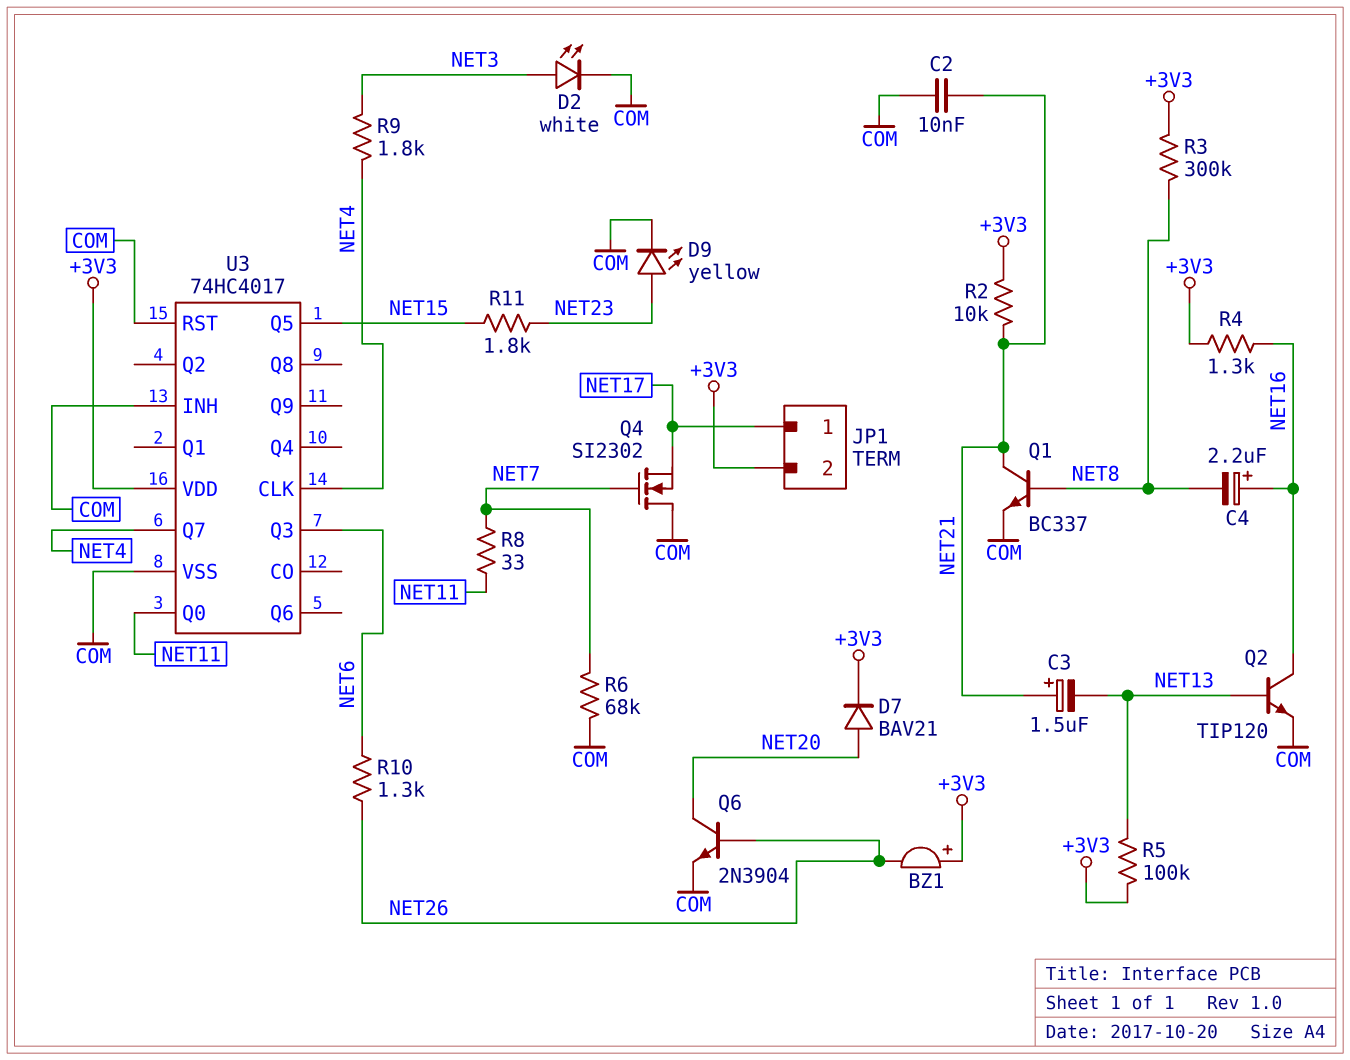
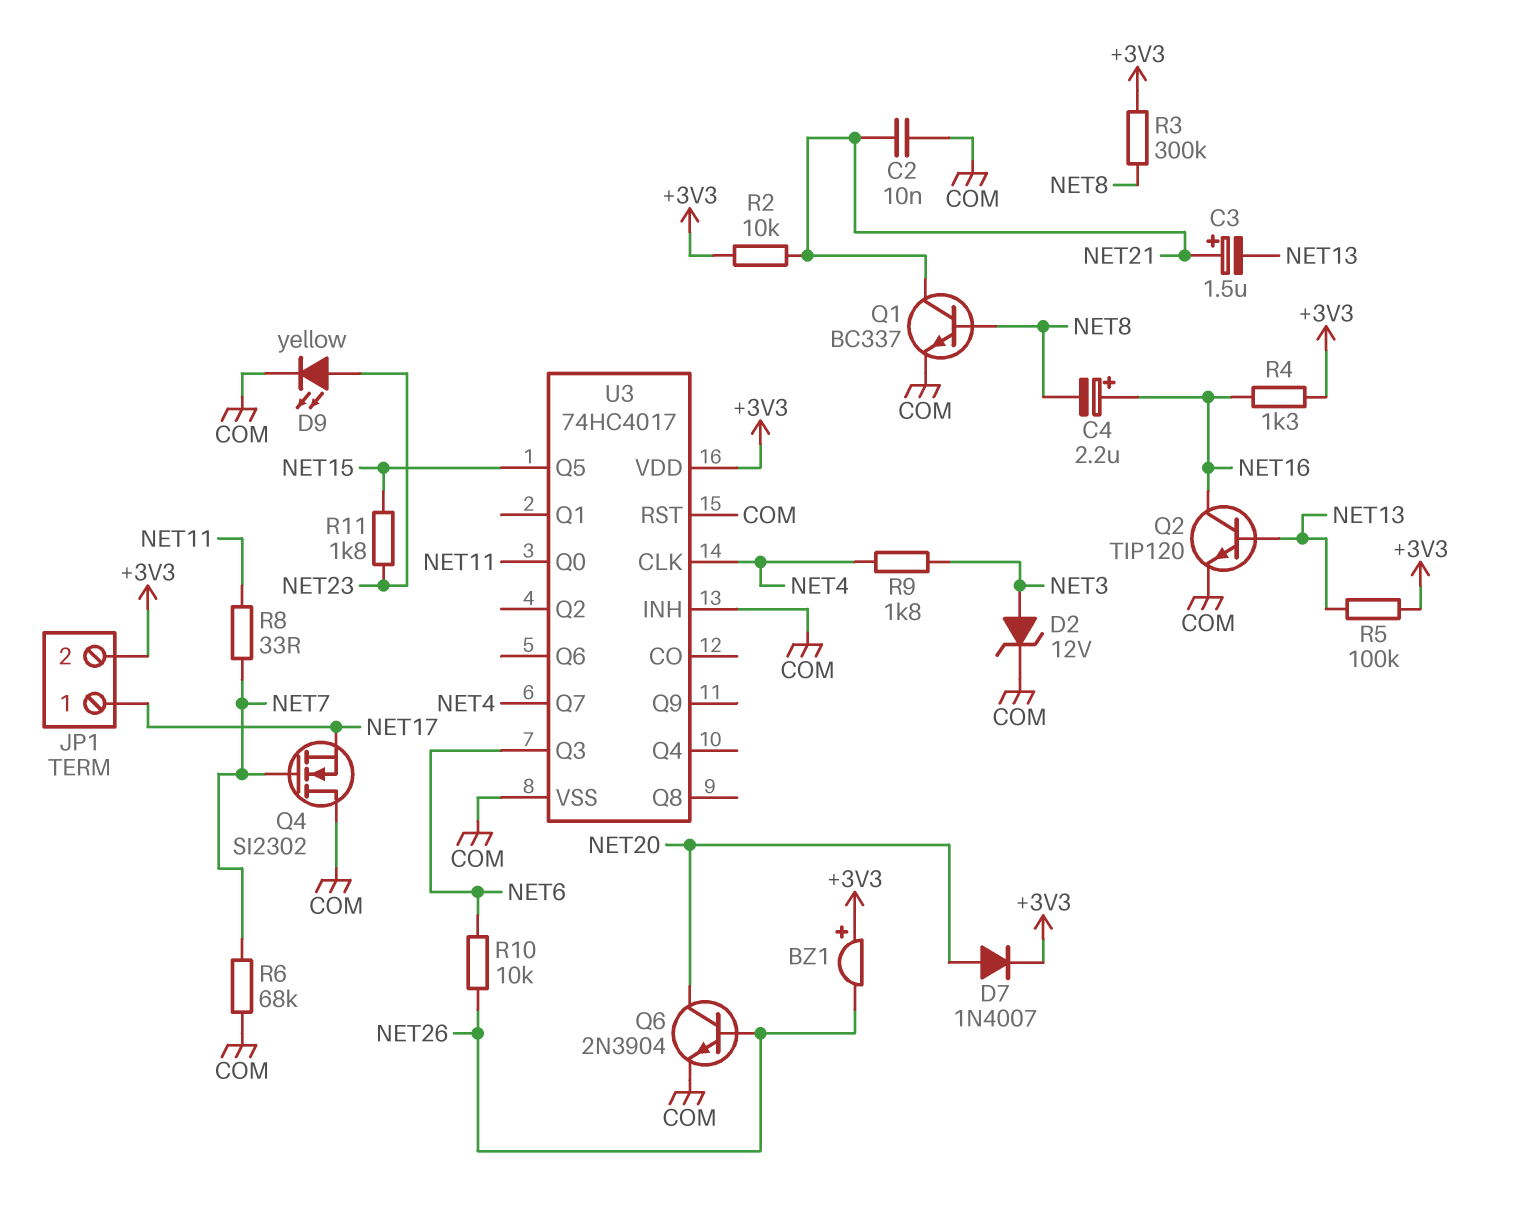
D2: LED white (A NET3, K COM) -> zener 12V (A NET3, K COM)
D7: diode BAV21 (A NET20, K +3V3) -> diode 1N4007 (A NET20, K +3V3)
R10: 1.3k (NET6, NET26) -> 10k (NET6, NET26)

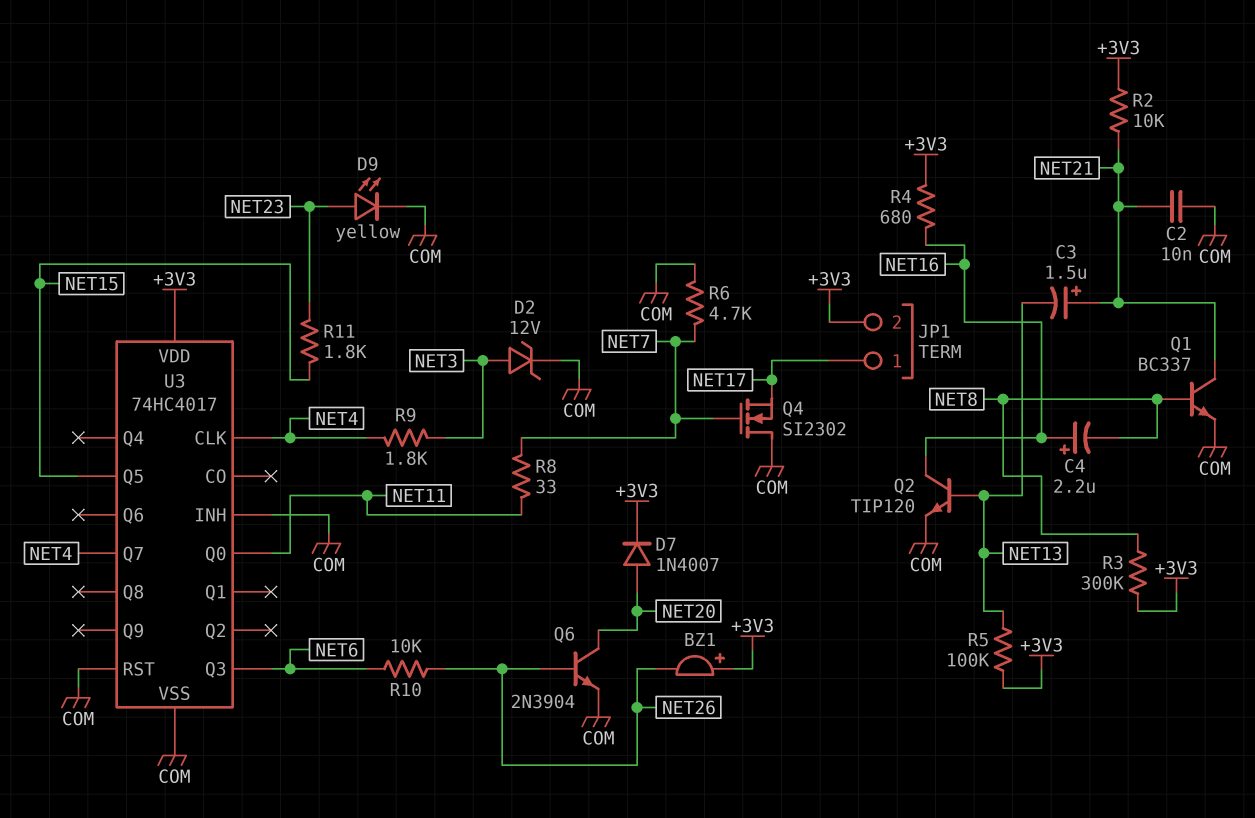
R4: 1.3k (+3V3, NET16) -> 680 (+3V3, NET16)
R6: 68k (COM, NET7) -> 4.7k (COM, NET7)

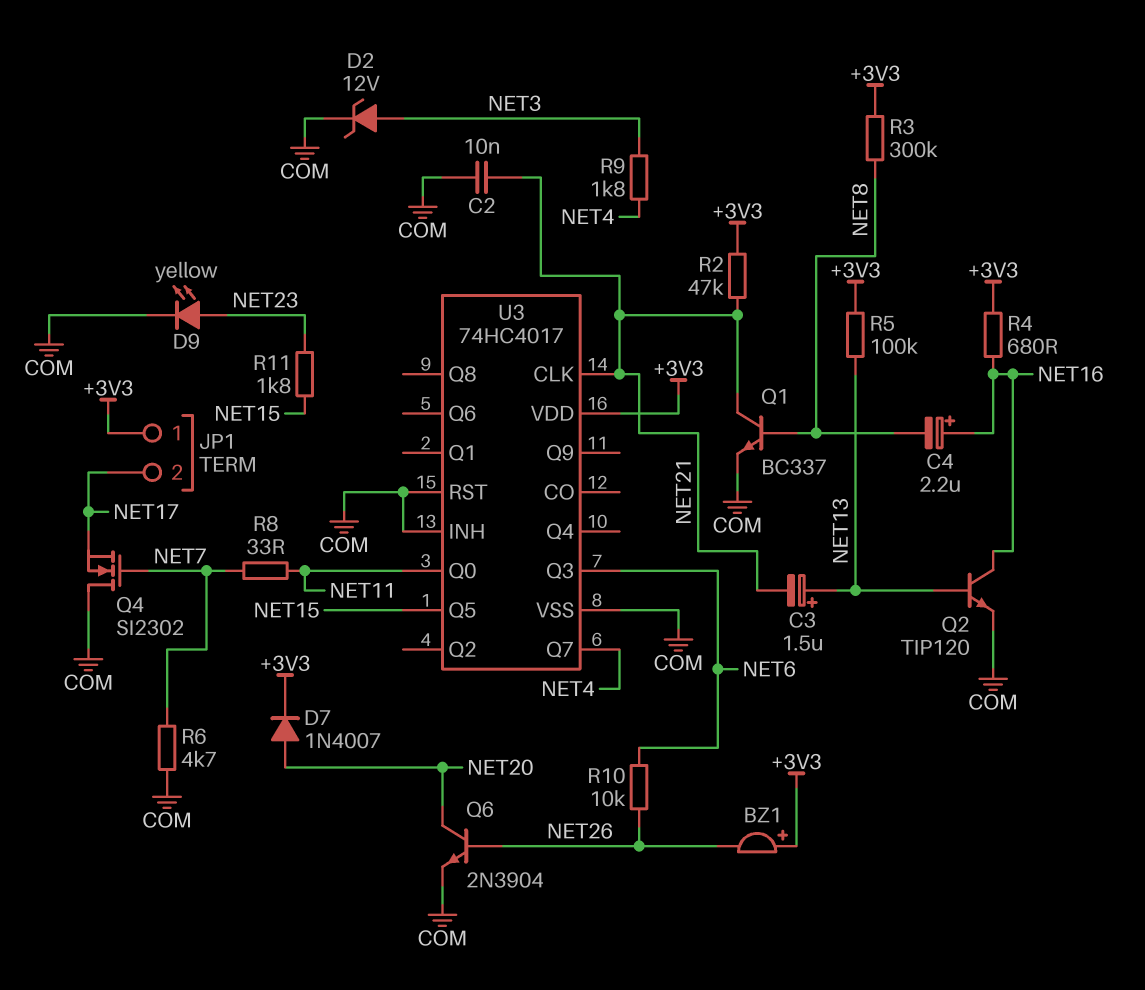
C3: 1.5uF (plus NET21, minus NET13) -> 1.5uF (plus NET13, minus NET21)
JP1 pin 1: NET17 -> +3V3
JP1 pin 2: +3V3 -> NET17
R2: 10k (+3V3, NET21) -> 47k (+3V3, NET21)
U3 pin CLK: NET4 -> NET21

